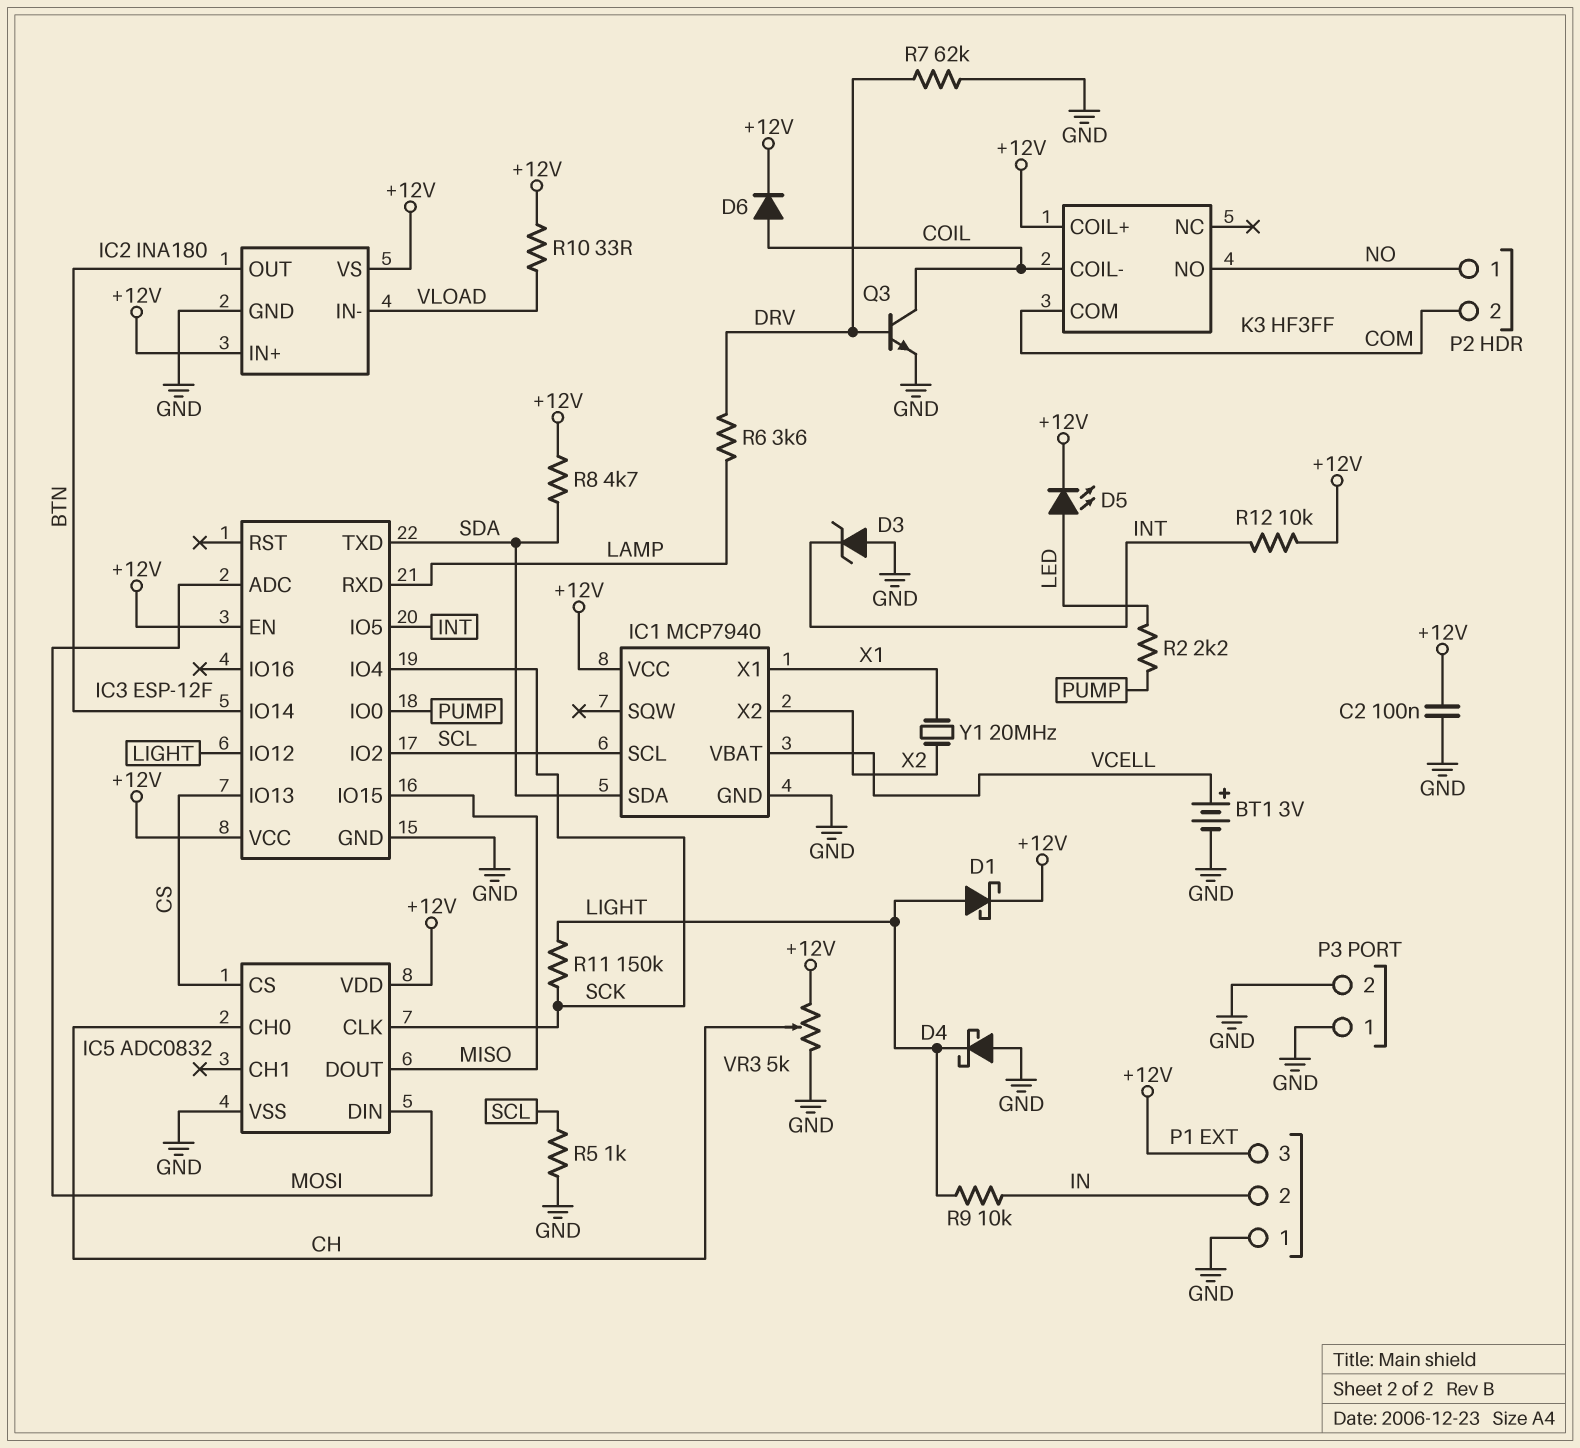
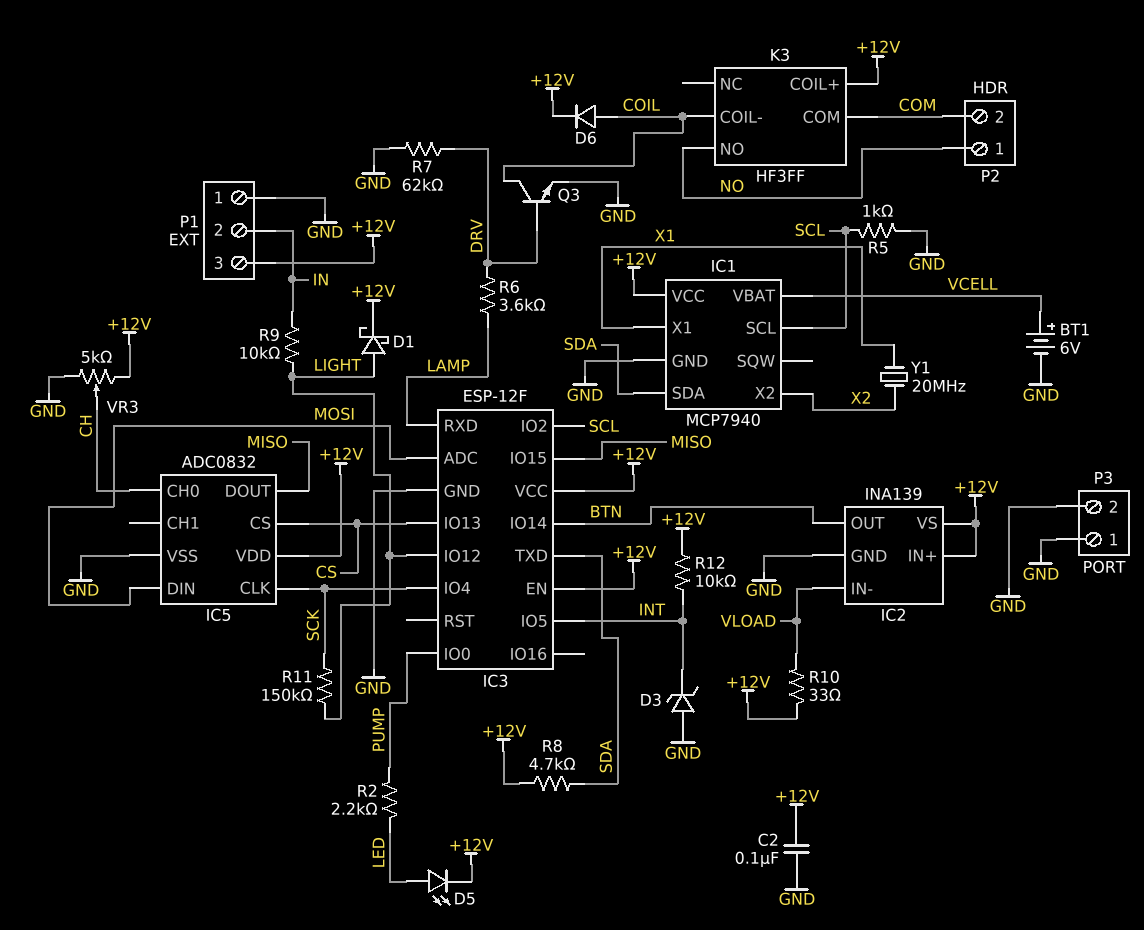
BT1: 3V (plus VCELL, minus GND) -> 6V (plus VCELL, minus GND)
D4: schottky (A GND, K LIGHT) -> none
IC2: INA180 -> INA139

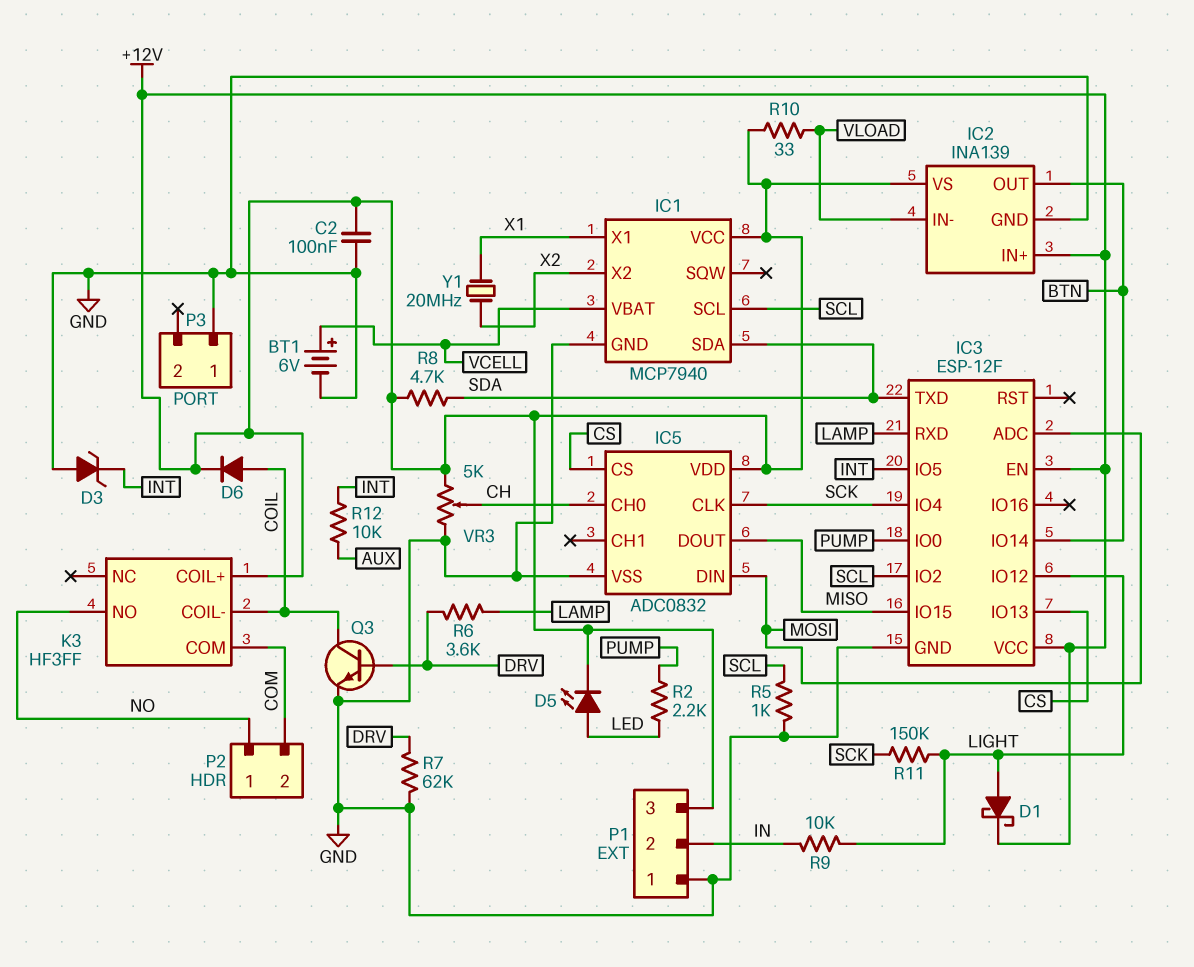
P3 pin 2: GND -> none
R12: 10k (+12V, INT) -> 10k (AUX, INT)

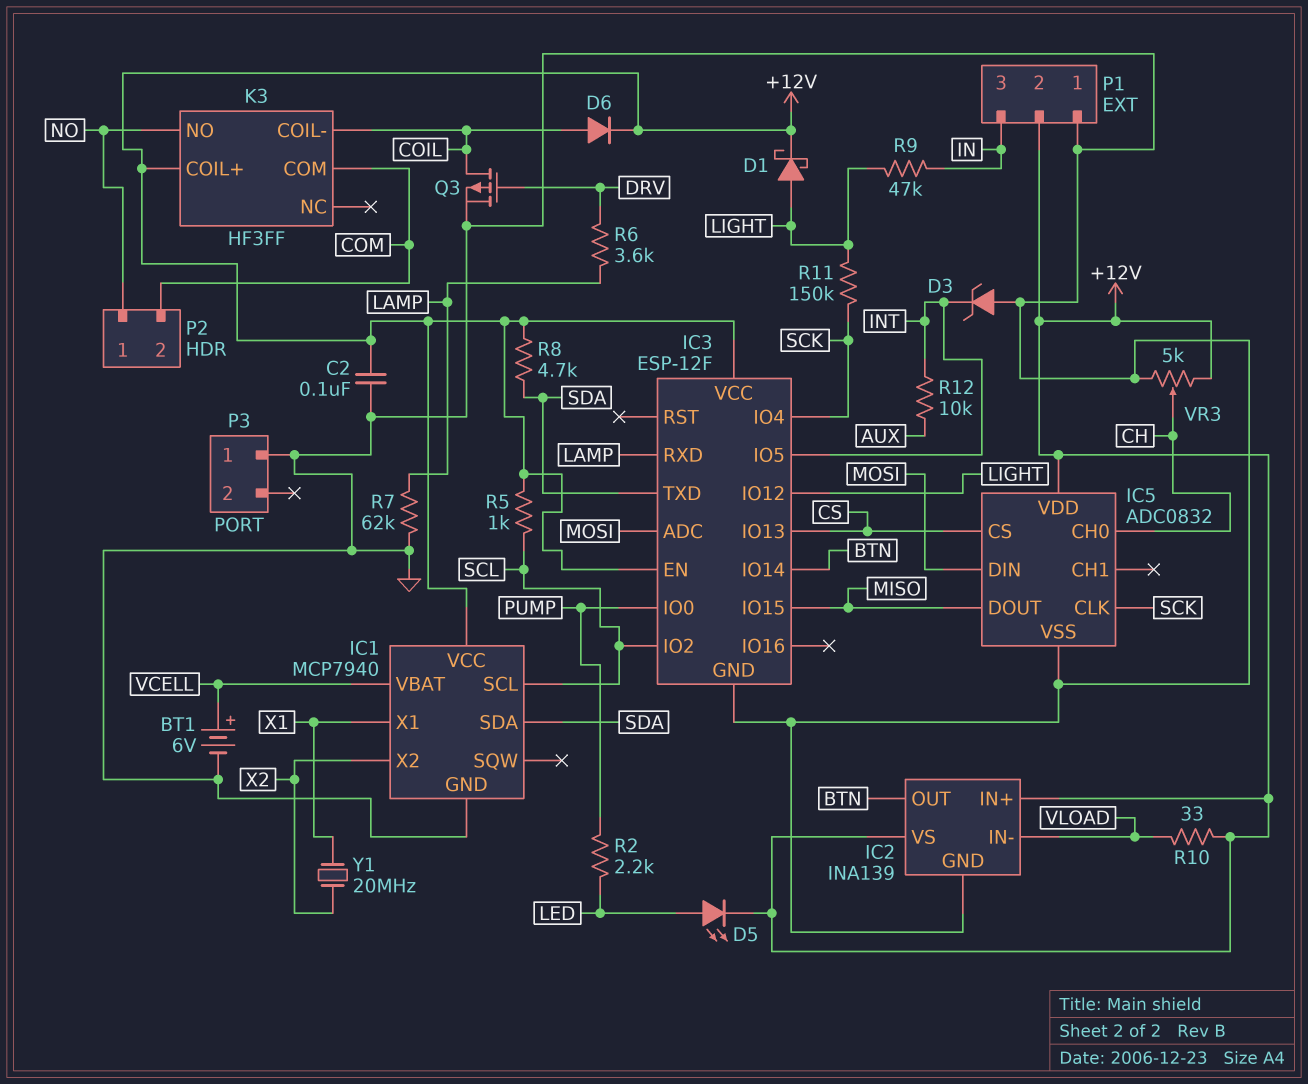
P1 pin 2: IN -> +12V
P1 pin 3: +12V -> IN
Q3: NPN (B DRV, C COIL, E GND) -> PMOS (G DRV, D COIL, S GND)
R5: 1k (GND, SCL) -> 1k (+12V, SCL)
R7: 62k (DRV, GND) -> 62k (GND, LAMP)
R9: 10k (IN, LIGHT) -> 47k (IN, LIGHT)

